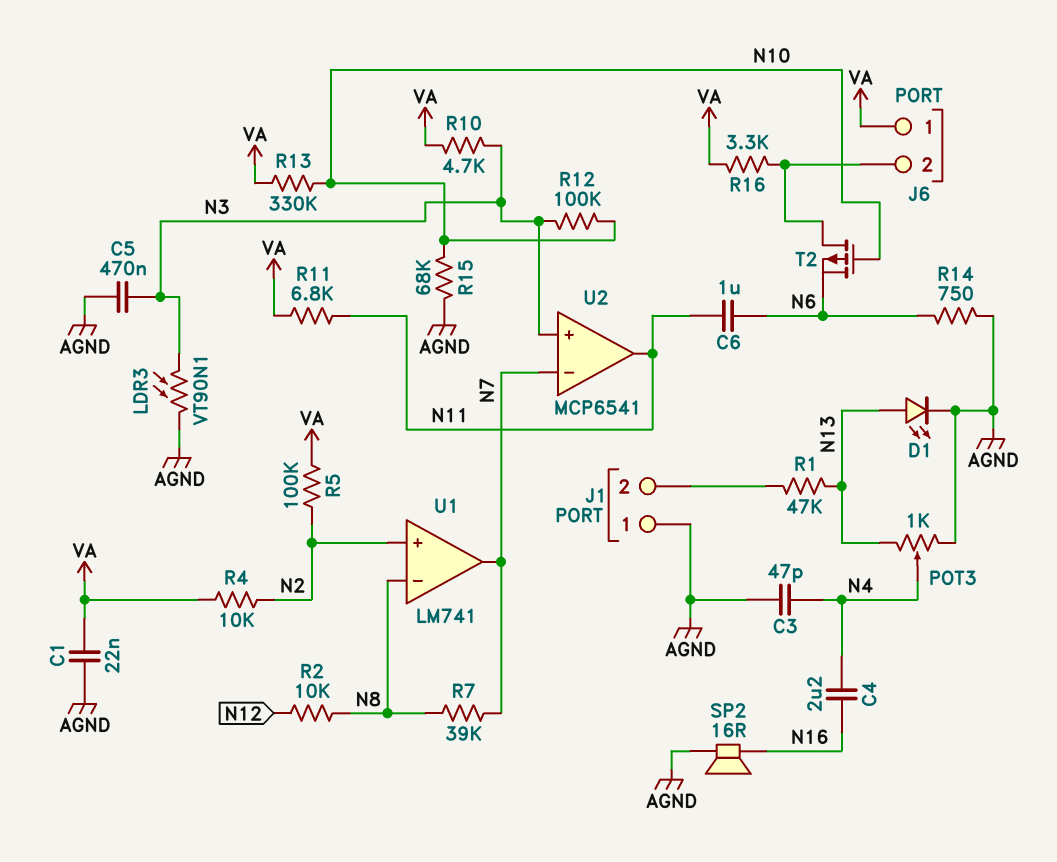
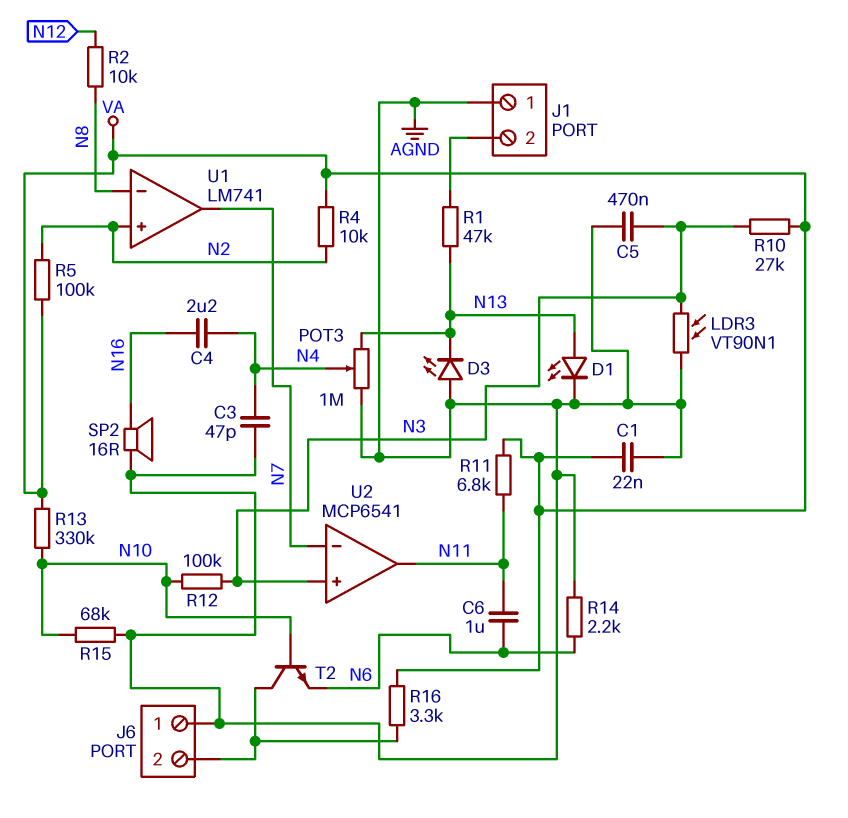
D3: none -> LED (A AGND, K N13)
J6 pin 1: VA -> AGND
POT3: 1k (AGND, N13, wiper N4) -> 1M (AGND, N13, wiper N4)
R7: 39k (N7, N8) -> none
R10: 4.7k (N3, VA) -> 27k (N3, VA)
R14: 750 (AGND, N6) -> 2.2k (AGND, N6)
T2: PMOS (G N10, D J6/2, S N6) -> NPN (B N10, C J6/2, E N6)

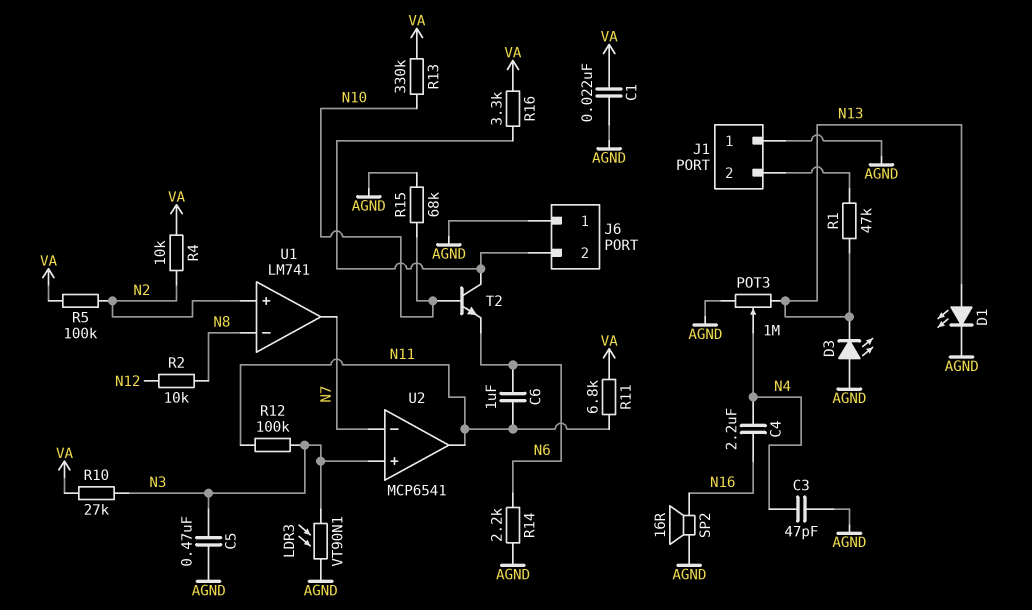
R12: 100k (N3, N10) -> 100k (N3, N11)

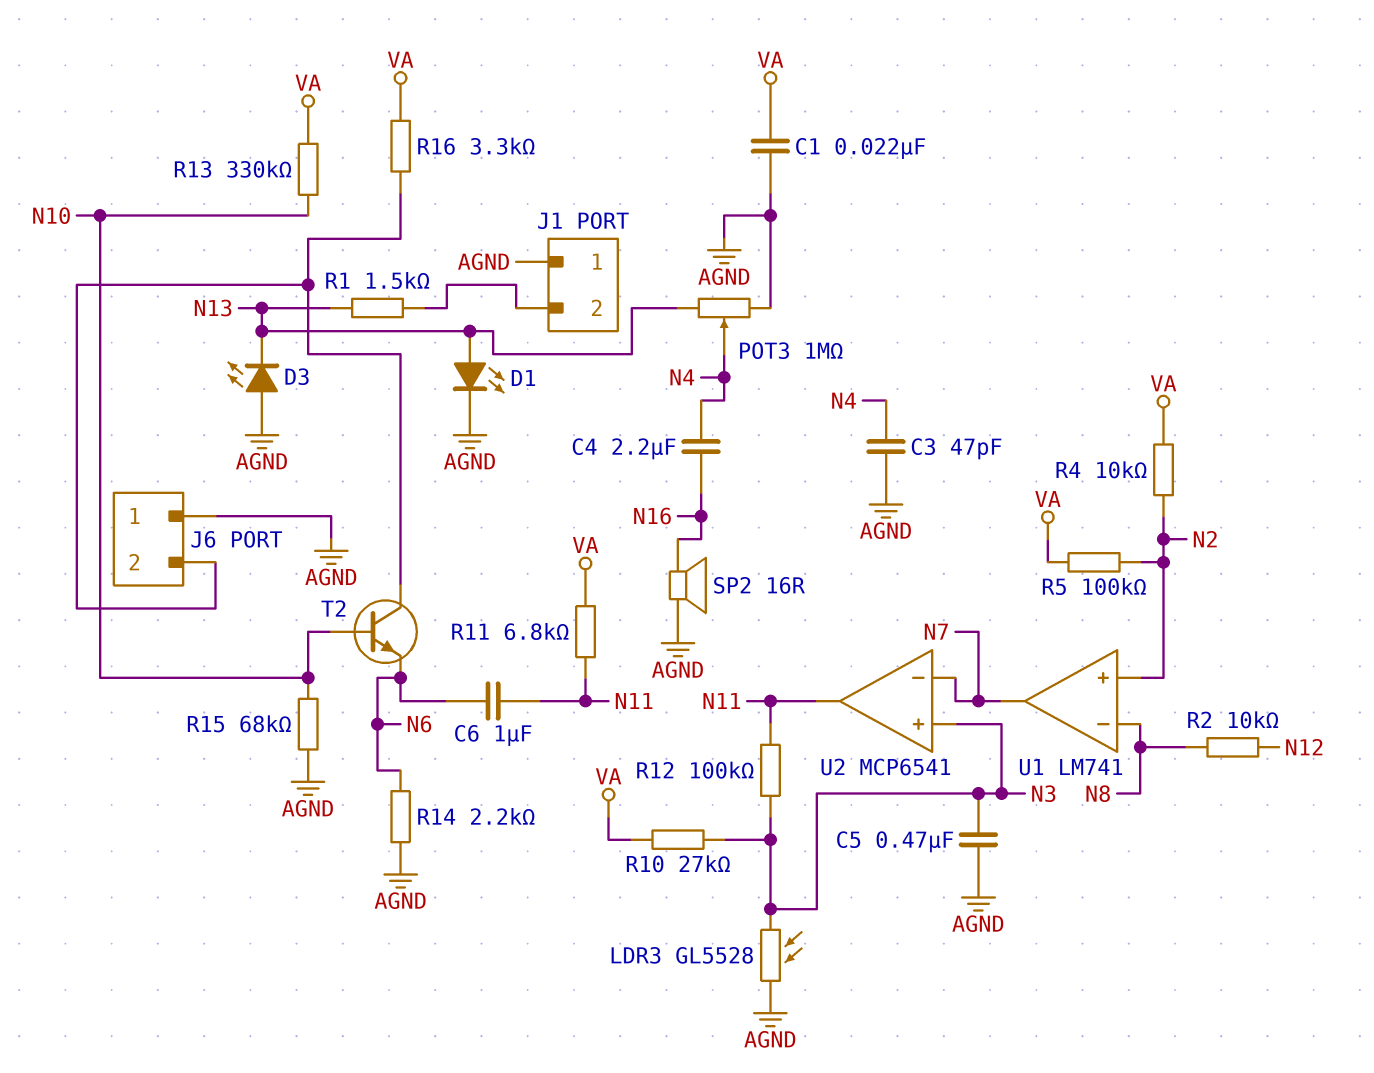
LDR3: VT90N1 (AGND, N3) -> GL5528 (AGND, N3)
R1: 47k (J1/2, N13) -> 1.5k (J1/2, N13)

